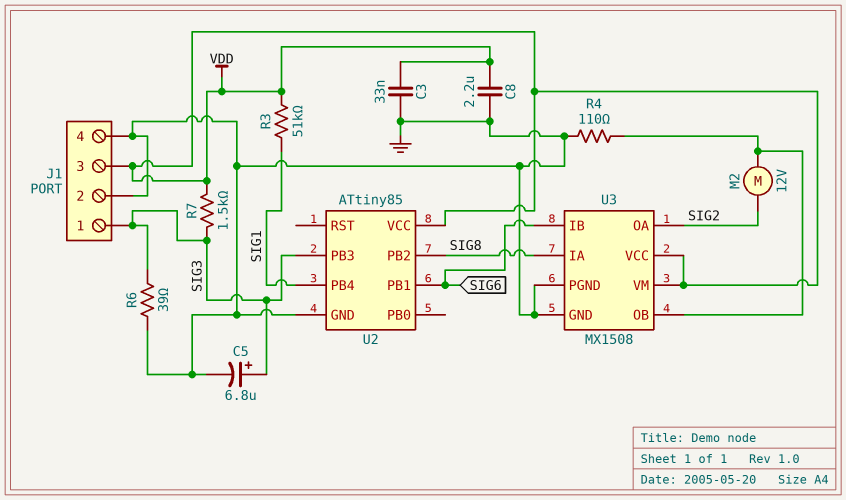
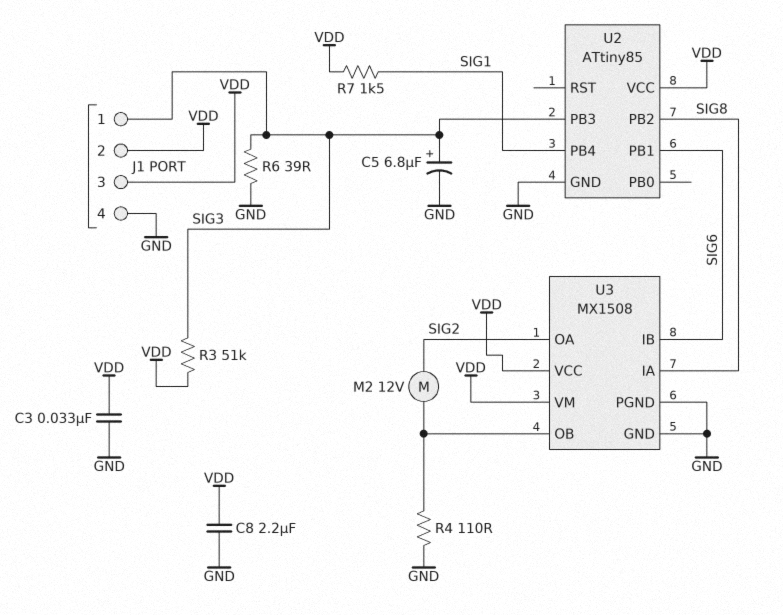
J1 pin 2: GND -> VDD
R3: 51k (SIG1, VDD) -> 51k (SIG3, VDD)
R7: 1.5k (SIG3, VDD) -> 1.5k (SIG1, VDD)

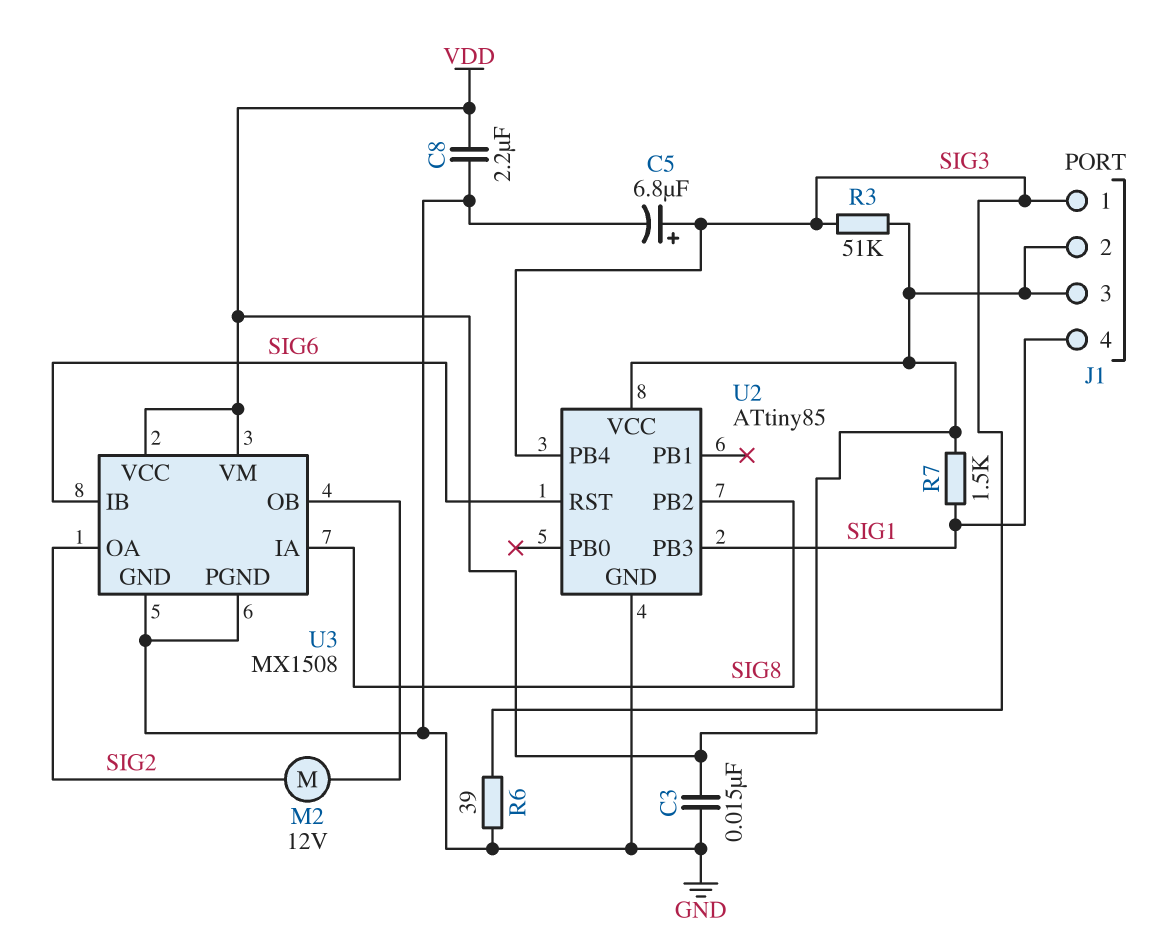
C3: 33nF (GND, VDD) -> 15nF (GND, VDD)
J1 pin 4: GND -> SIG1
R4: 110 (GND, U3/OB) -> none
U2 pin PB1: SIG6 -> none
U2 pin PB3: SIG3 -> SIG1
U2 pin PB4: SIG1 -> SIG3
U2 pin RST: none -> SIG6

